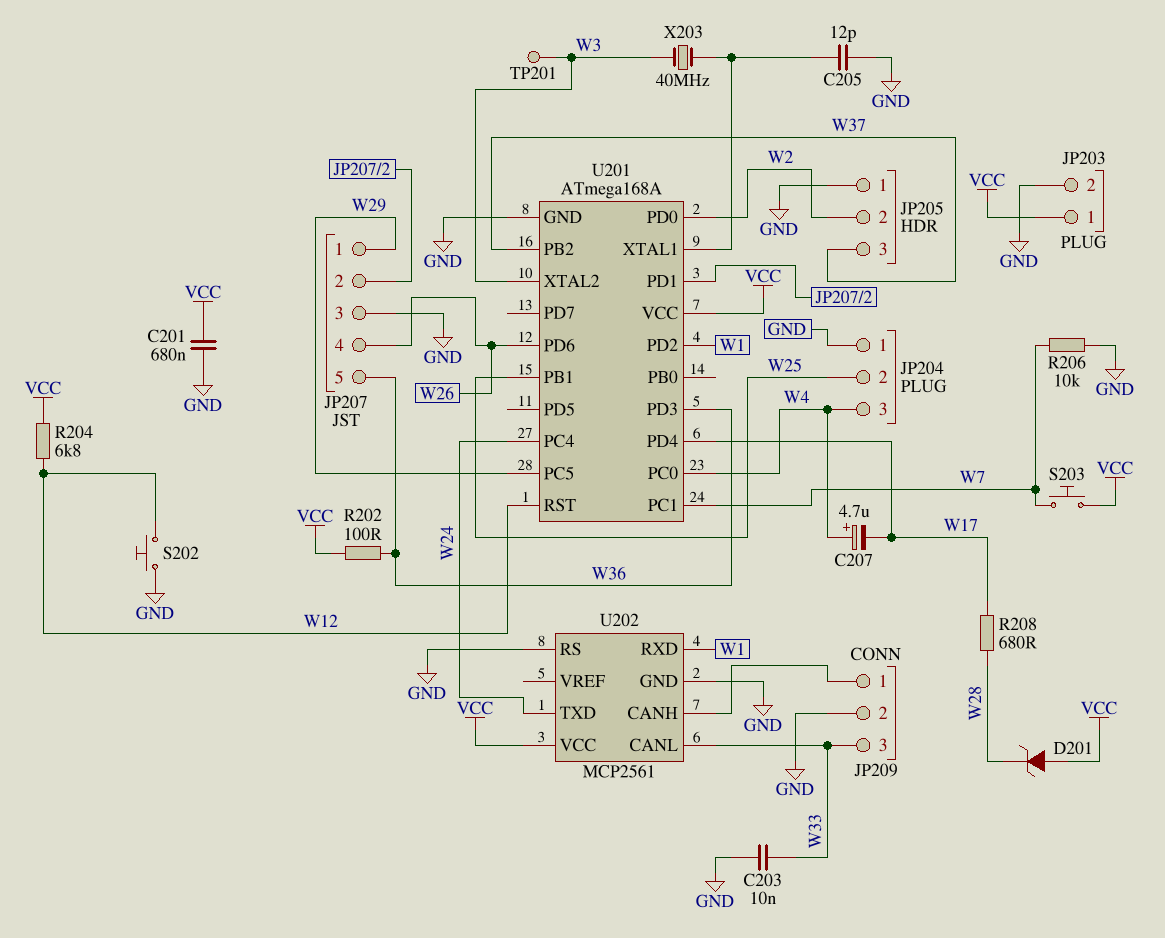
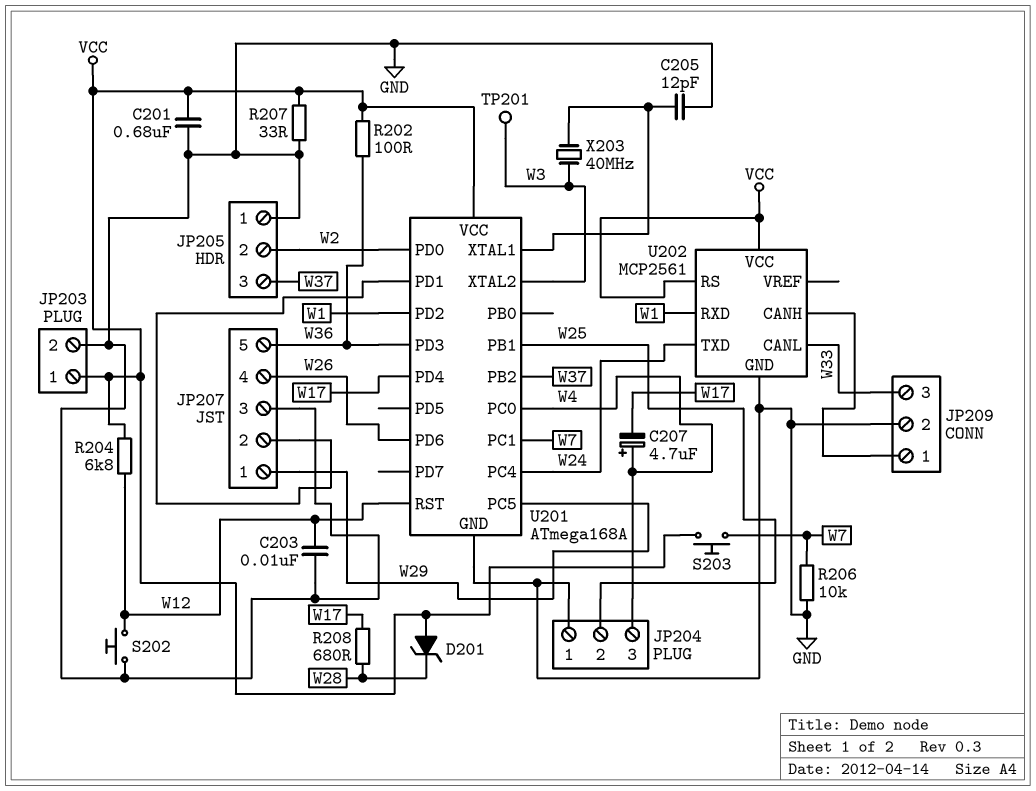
C203: 10nF (GND, W33) -> 10nF (GND, W12)
R207: none -> 33 (GND, VCC)
U202 pin RS: GND -> VCC

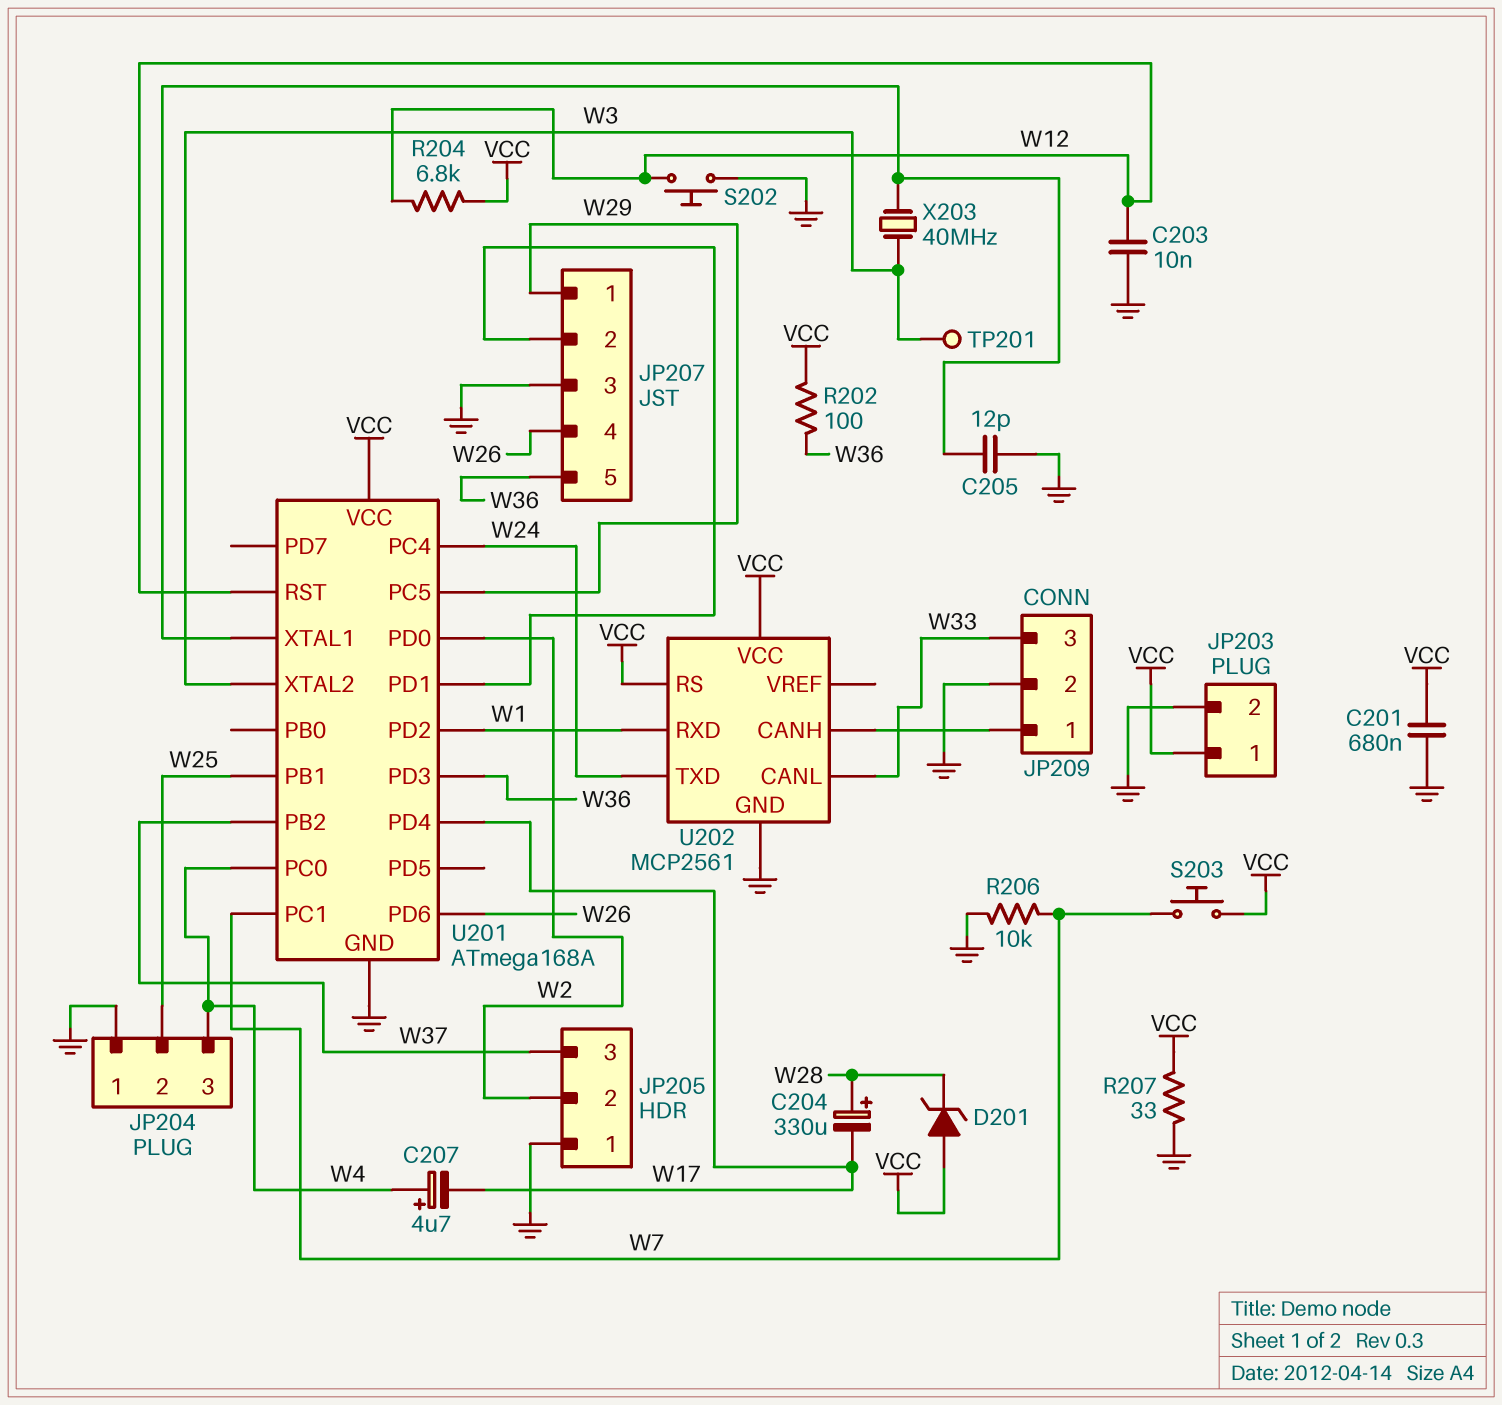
C204: none -> 330uF (plus W28, minus W17)
R208: 680 (W17, W28) -> none

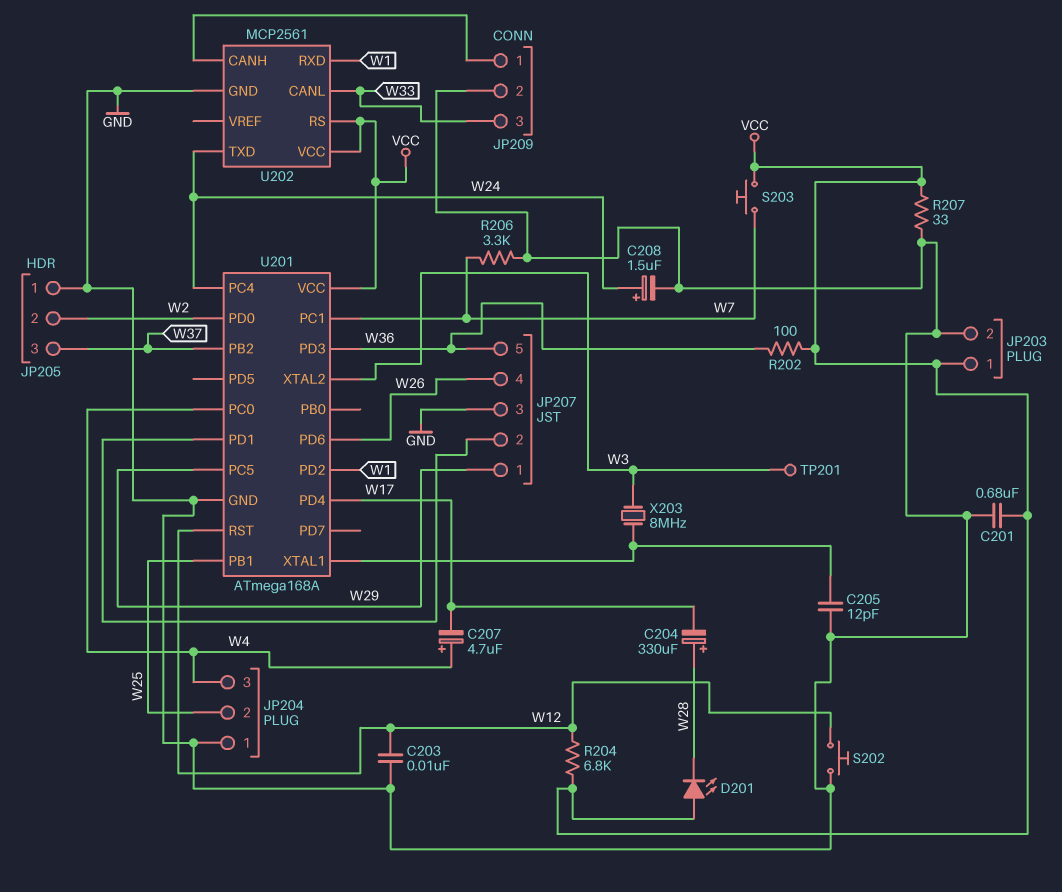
C208: none -> 1.5uF (plus W24, minus GND)
D201: zener (A VCC, K W28) -> LED (A VCC, K W28)
R206: 10k (GND, W7) -> 3.3k (GND, W7)
X203: 40MHz (U201/XTAL1, W3) -> 8MHz (U201/XTAL1, W3)

